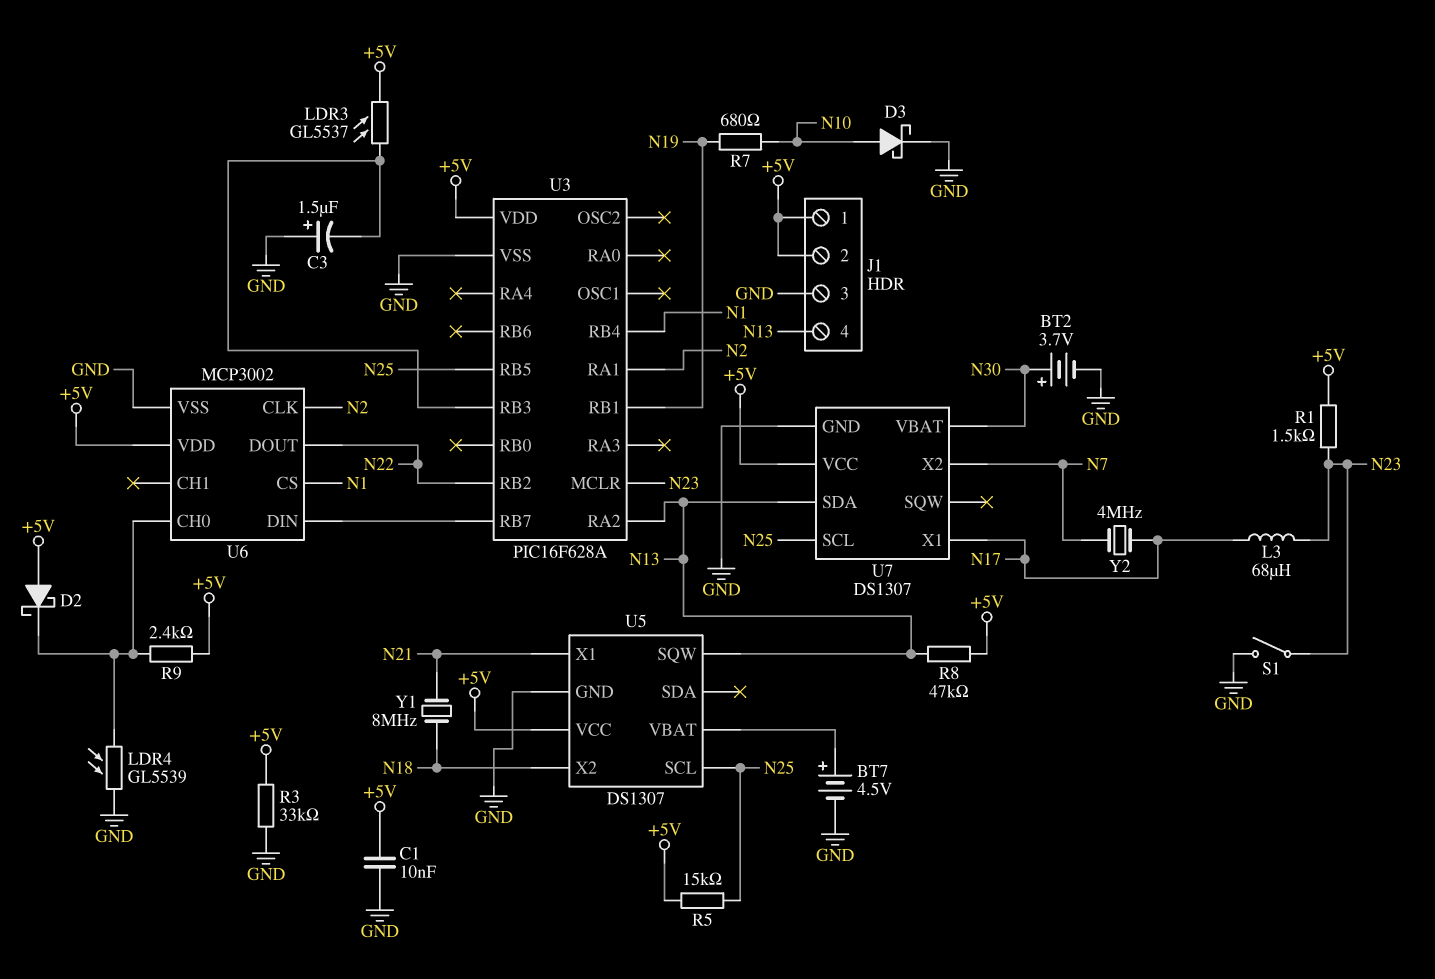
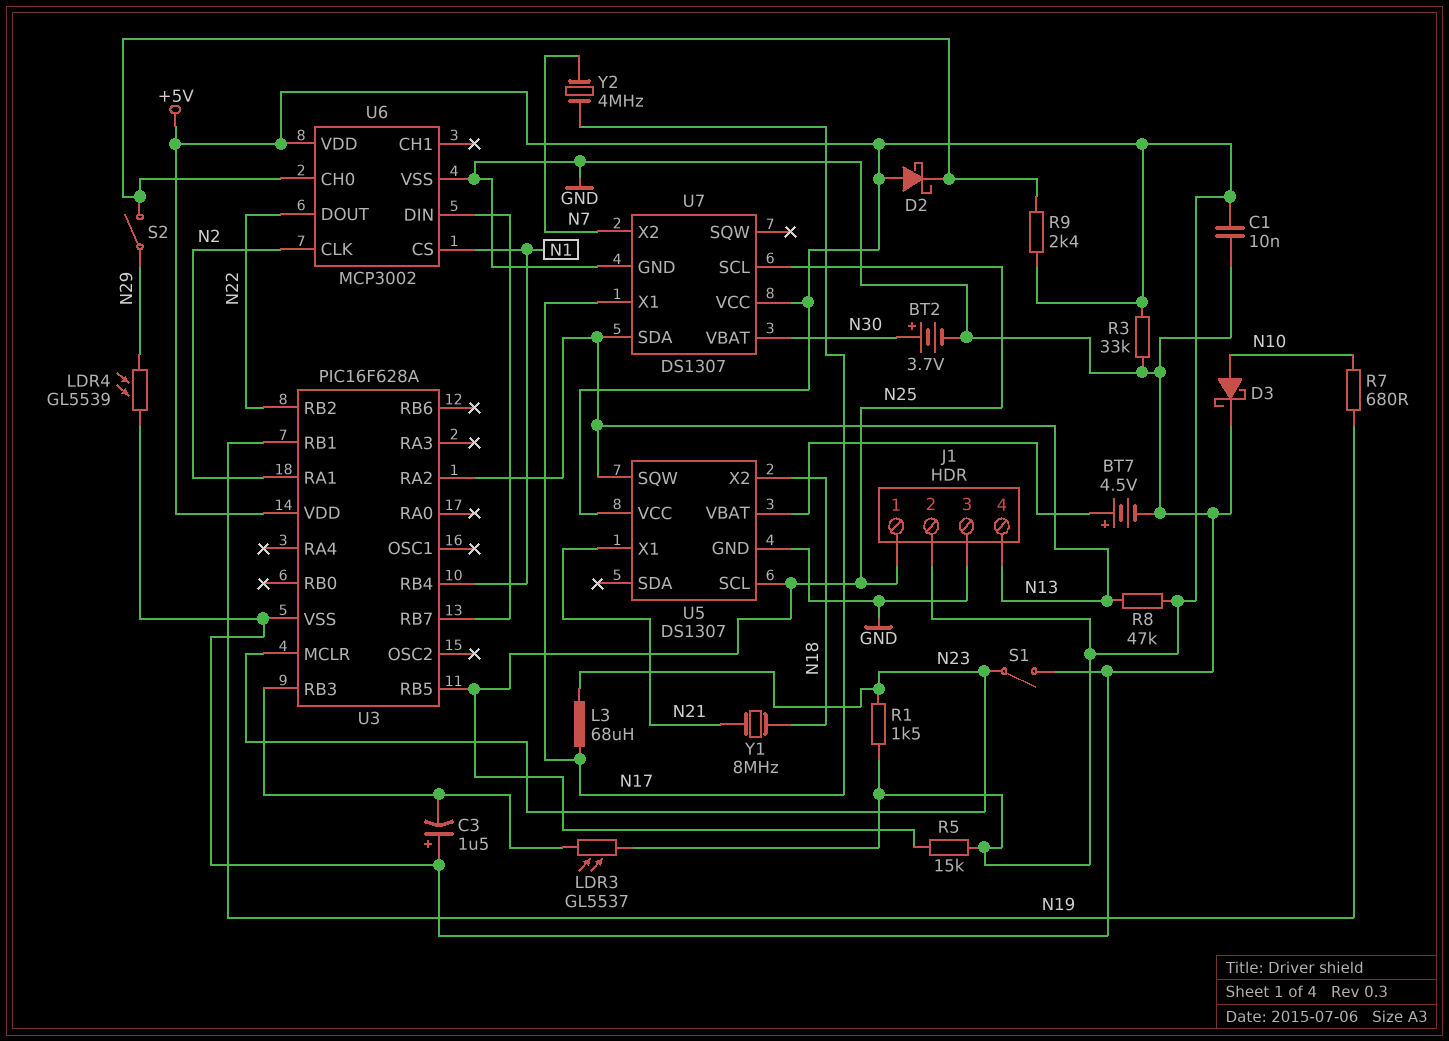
J1 pin 1: +5V -> N25
LDR4: GL5539 (GND, U6/CH0) -> GL5539 (GND, N29)
S2: none -> switch (N29, U6/CH0)

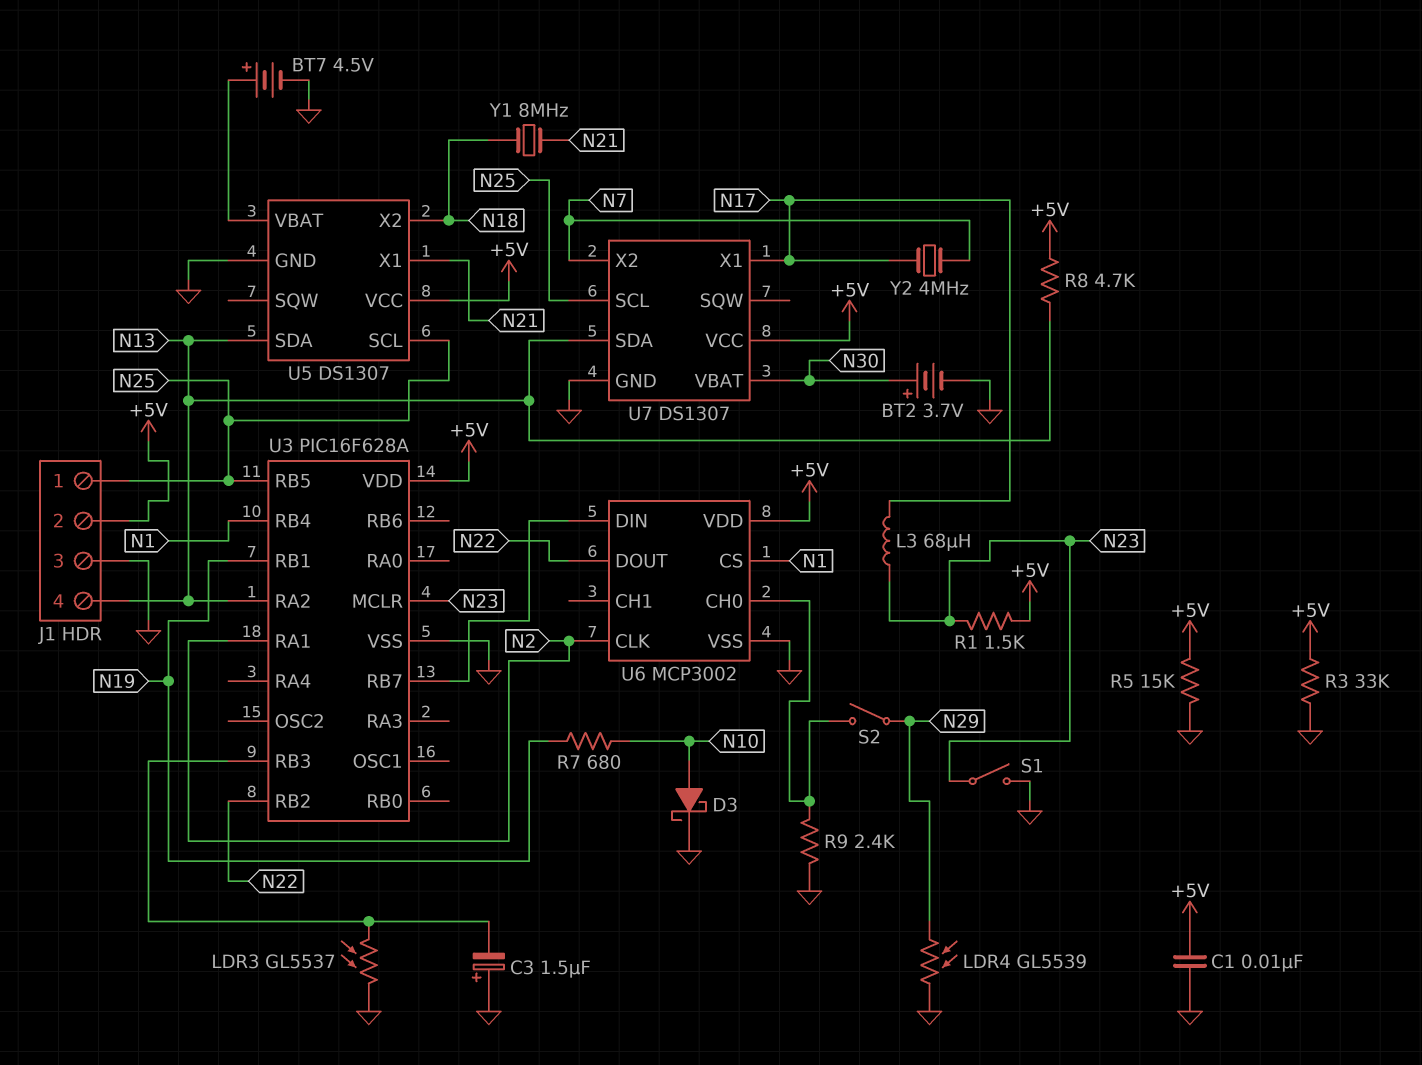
D2: schottky (A +5V, K U6/CH0) -> none
LDR3: GL5537 (+5V, U3/RB3) -> GL5537 (GND, U3/RB3)
R5: 15k (+5V, N25) -> 15k (+5V, GND)
R8: 47k (+5V, N13) -> 4.7k (+5V, N13)
R9: 2.4k (+5V, U6/CH0) -> 2.4k (GND, U6/CH0)
U5 pin SDA: none -> N13
U5 pin SQW: N13 -> none

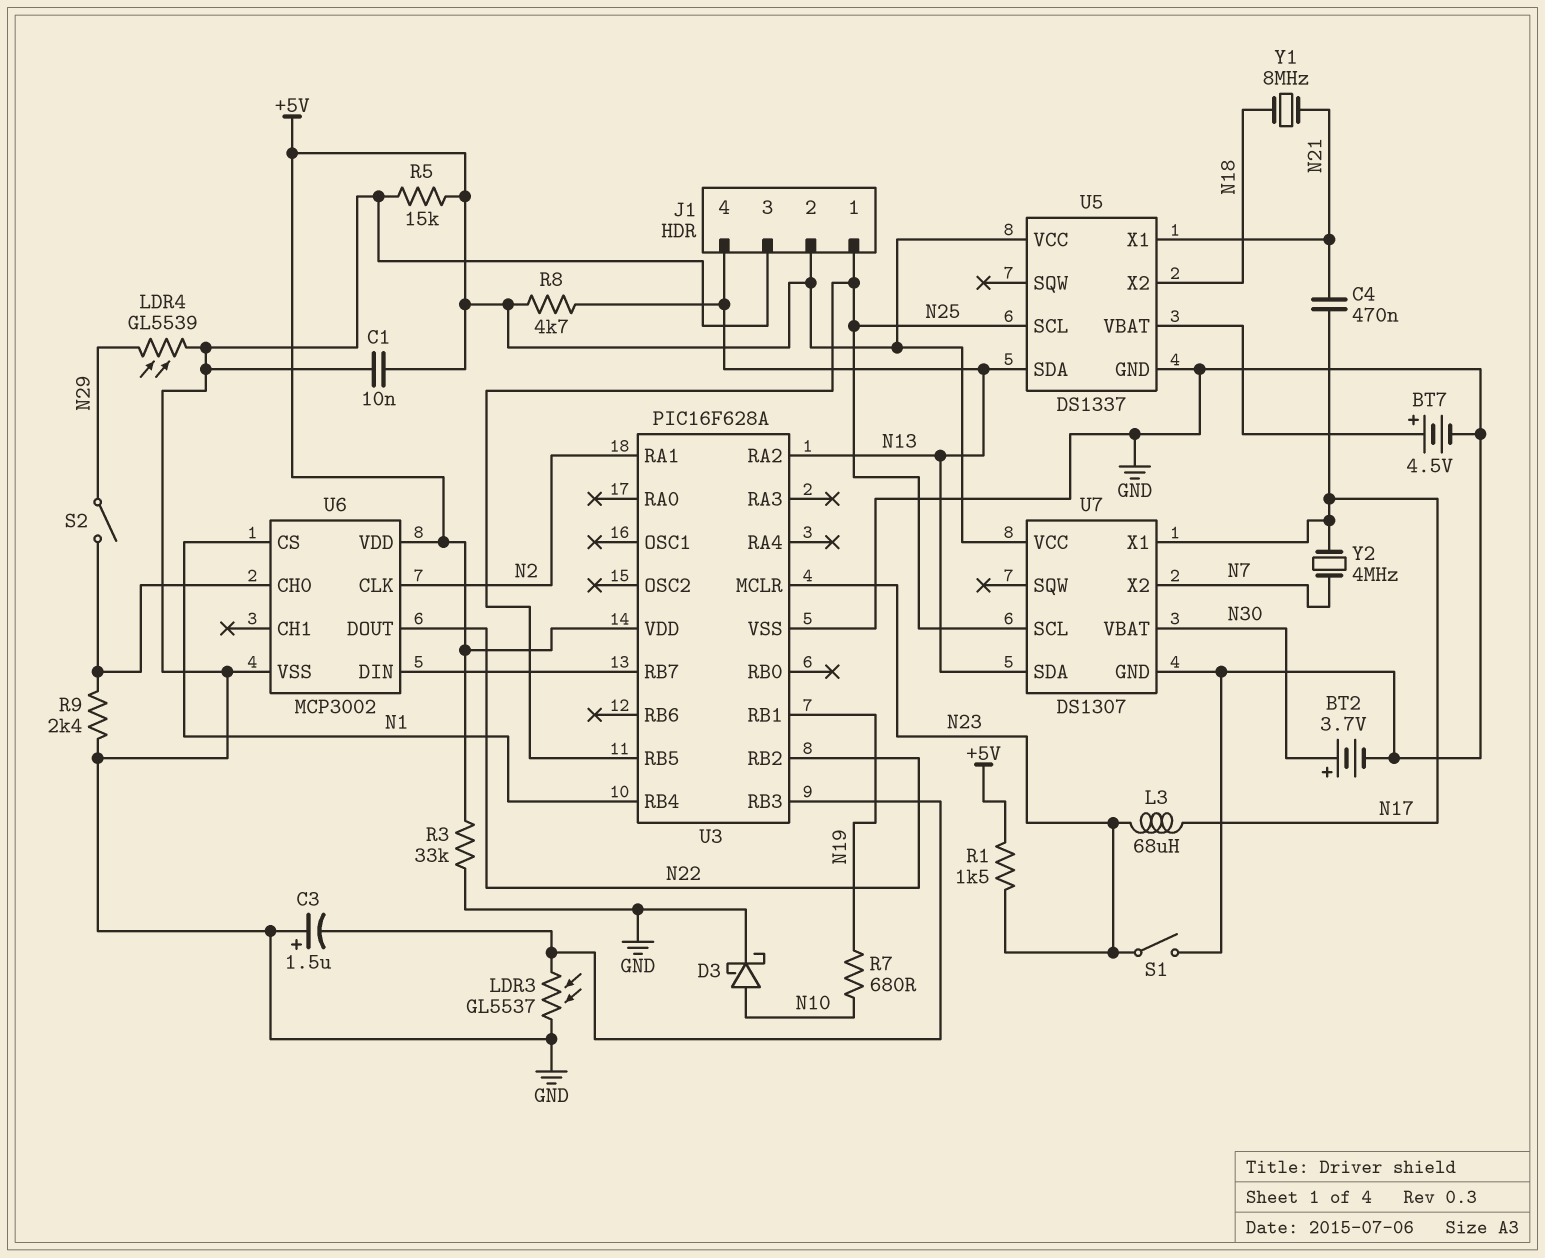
C4: none -> 470nF (N17, N21)
U5: DS1307 -> DS1337

